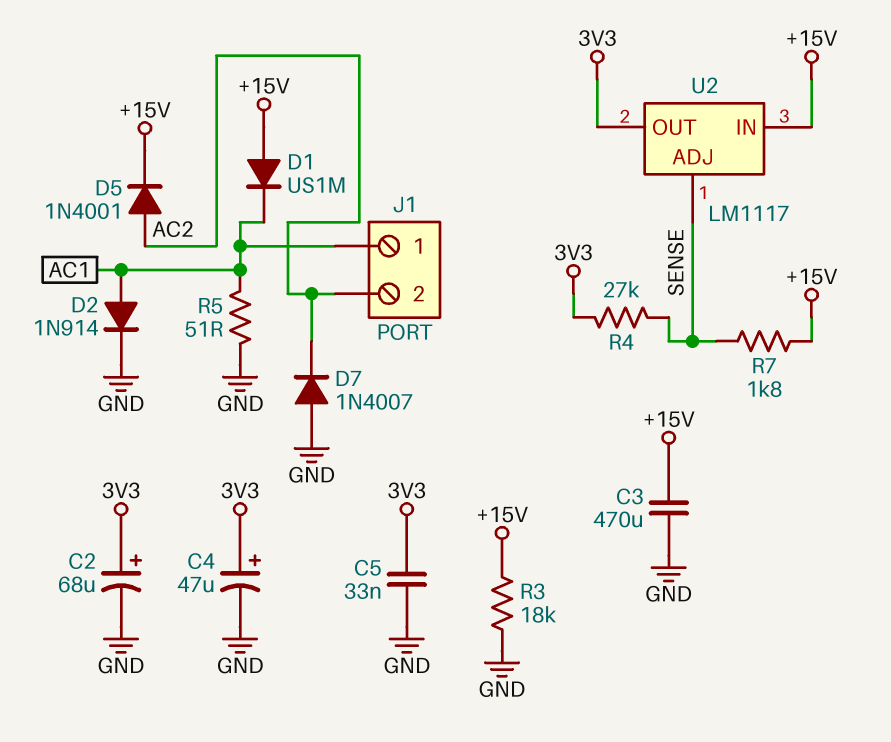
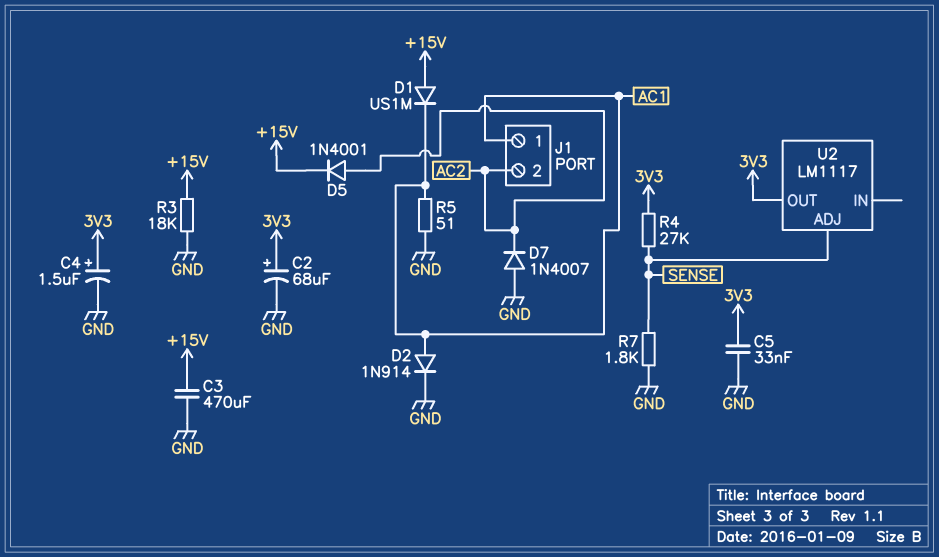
C4: 47uF (plus 3V3, minus GND) -> 1.5uF (plus 3V3, minus GND)
R7: 1.8k (+15V, SENSE) -> 1.8k (GND, SENSE)
U2 pin IN: +15V -> none

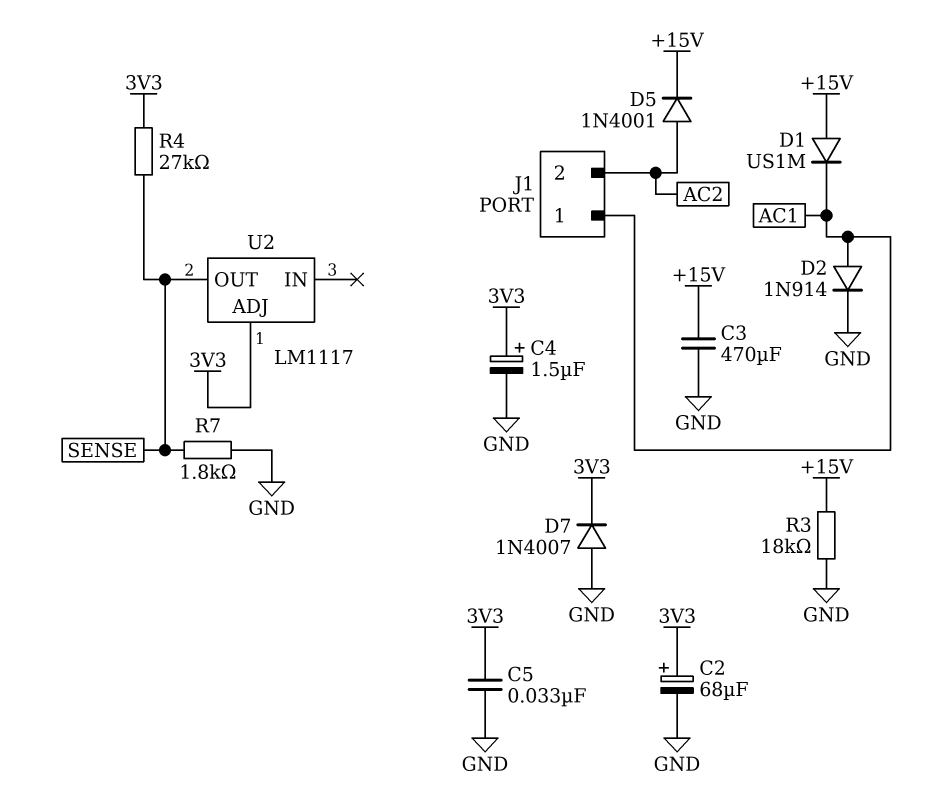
D7: diode 1N4007 (A GND, K AC2) -> diode 1N4007 (A GND, K 3V3)
R5: 51 (AC1, GND) -> none
U2 pin ADJ: SENSE -> 3V3
U2 pin OUT: 3V3 -> SENSE

